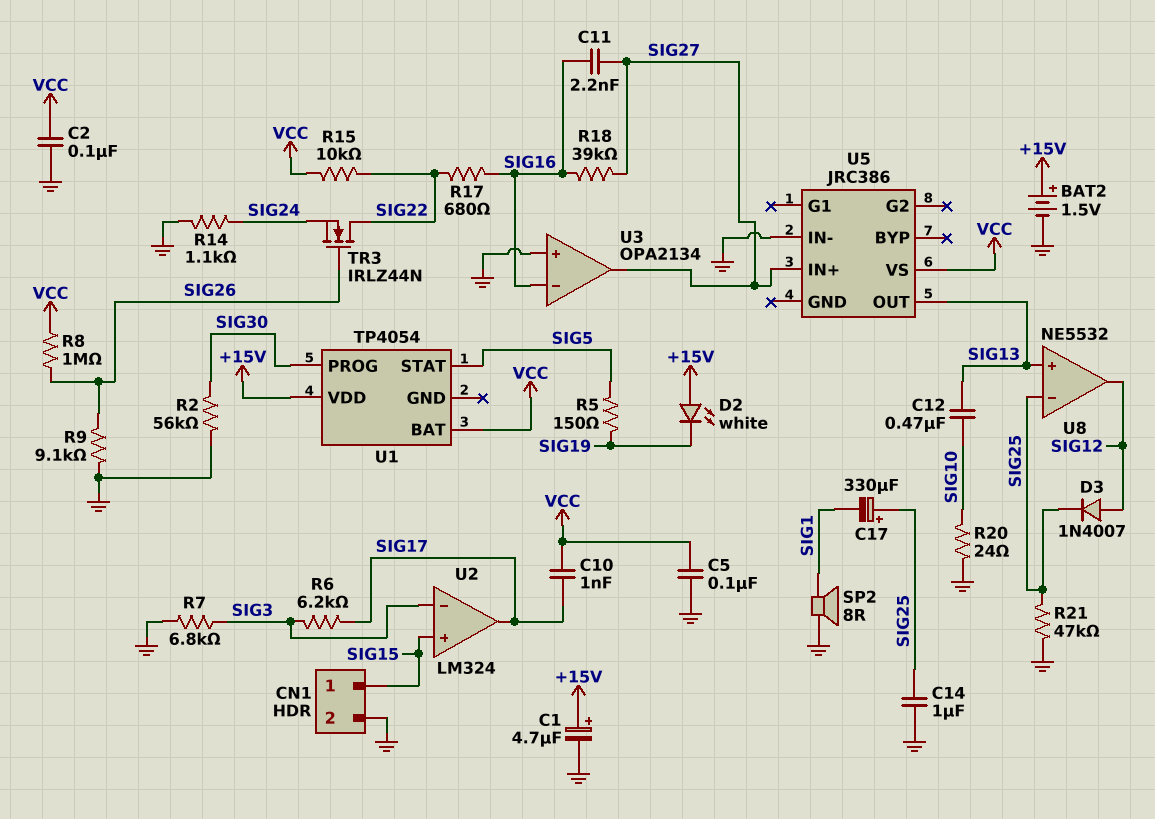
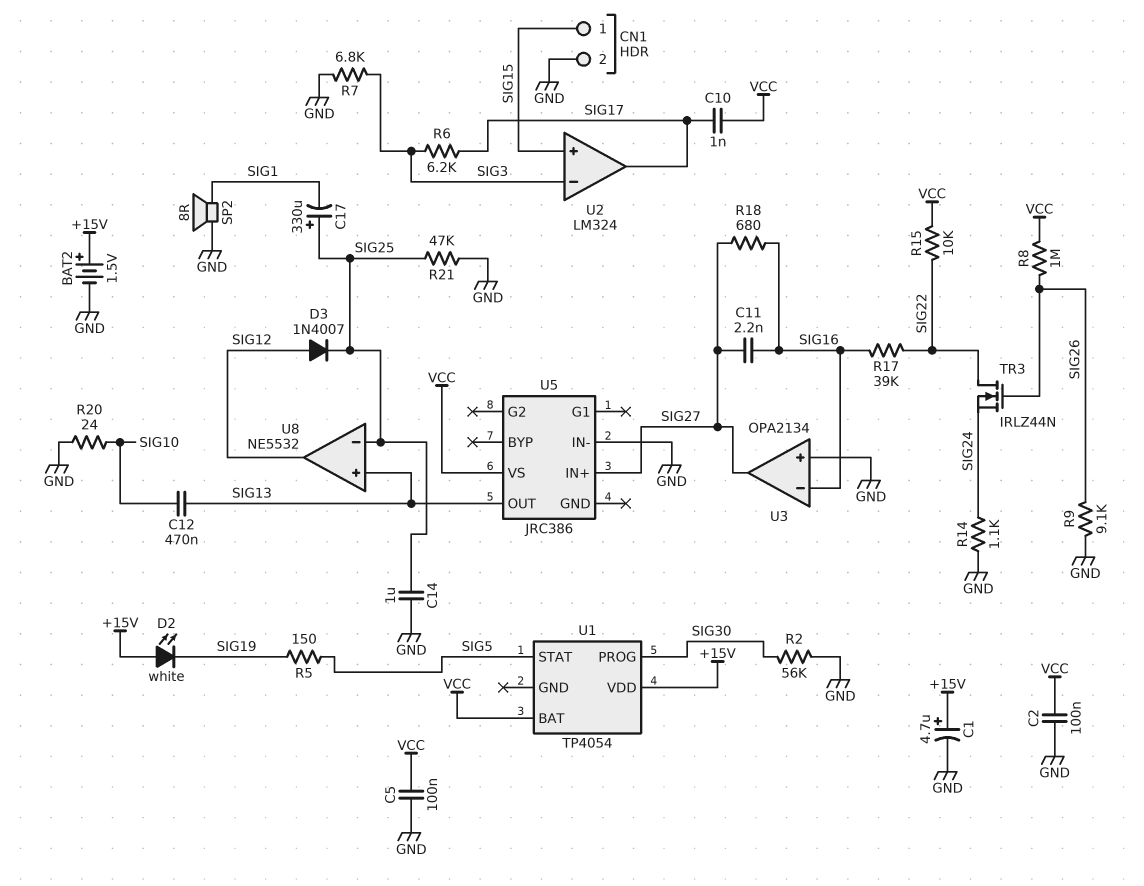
R17: 680 (SIG16, SIG22) -> 39k (SIG16, SIG22)
R18: 39k (SIG16, SIG27) -> 680 (SIG16, SIG27)

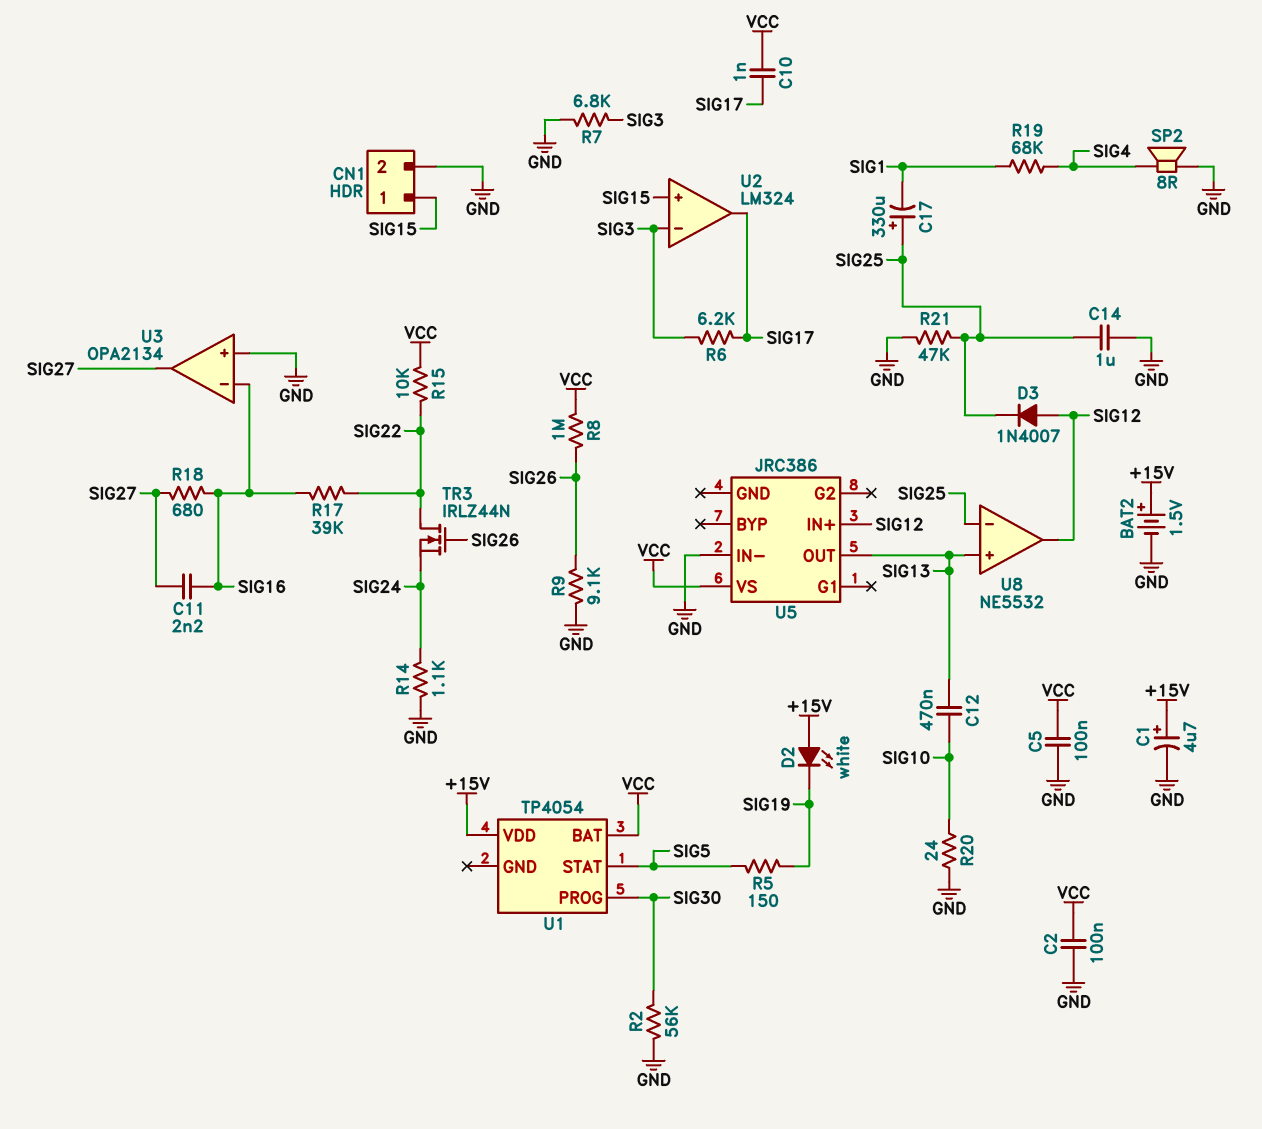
R19: none -> 68k (SIG1, SIG4)
SP2: speaker 8R (GND, SIG1) -> speaker 8R (GND, SIG4)
U5 pin IN+: SIG27 -> SIG12

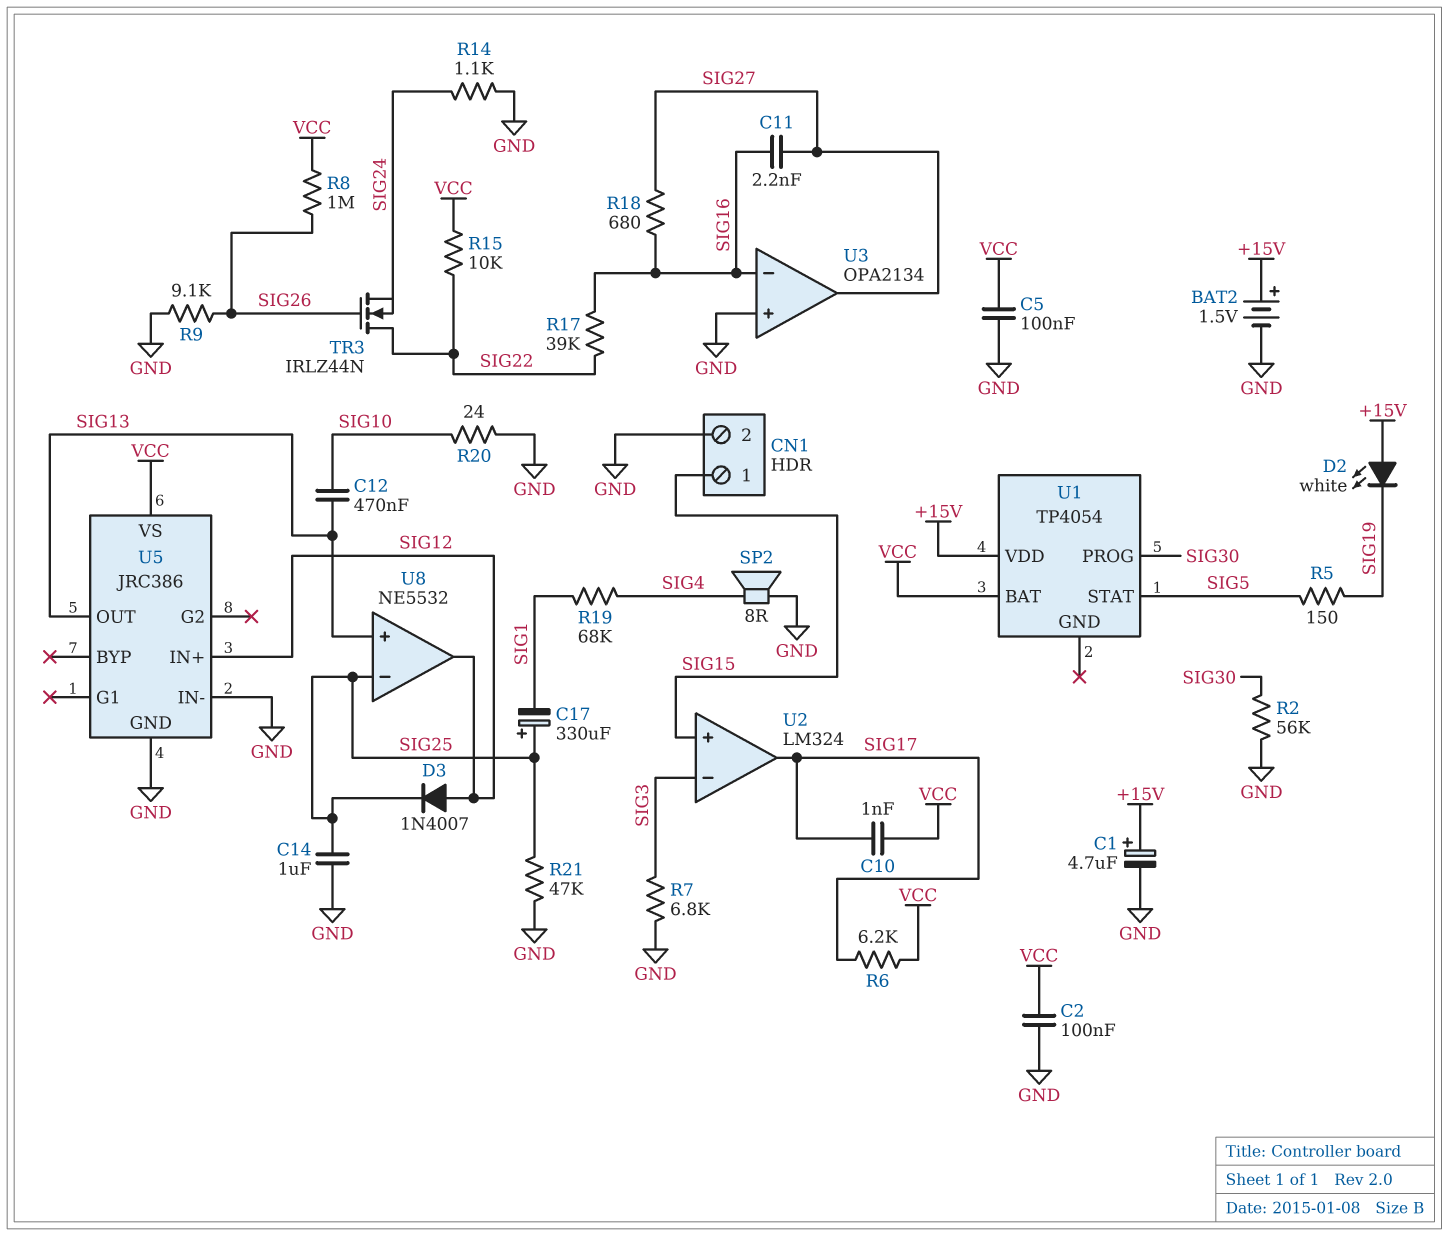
R6: 6.2k (SIG3, SIG17) -> 6.2k (SIG17, VCC)
U5 pin GND: none -> GND

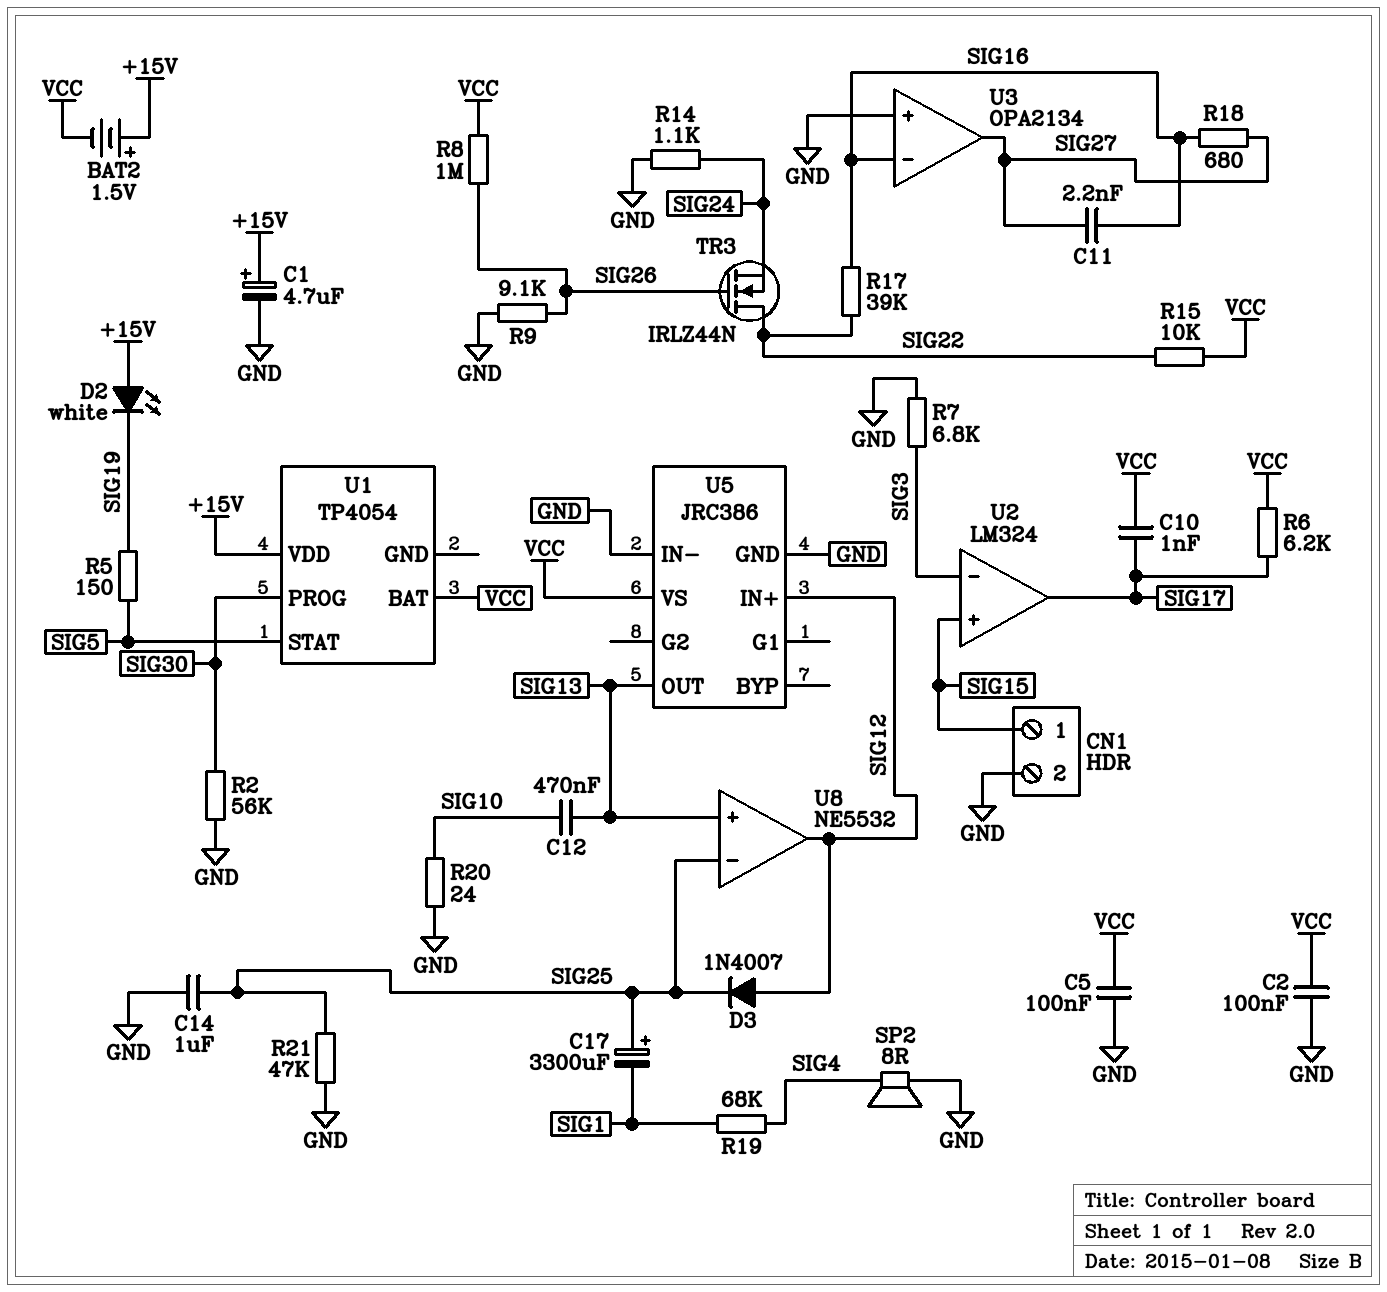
BAT2: 1.5V (plus +15V, minus GND) -> 1.5V (plus +15V, minus VCC)
C17: 330uF (plus SIG25, minus SIG1) -> 3300uF (plus SIG25, minus SIG1)

